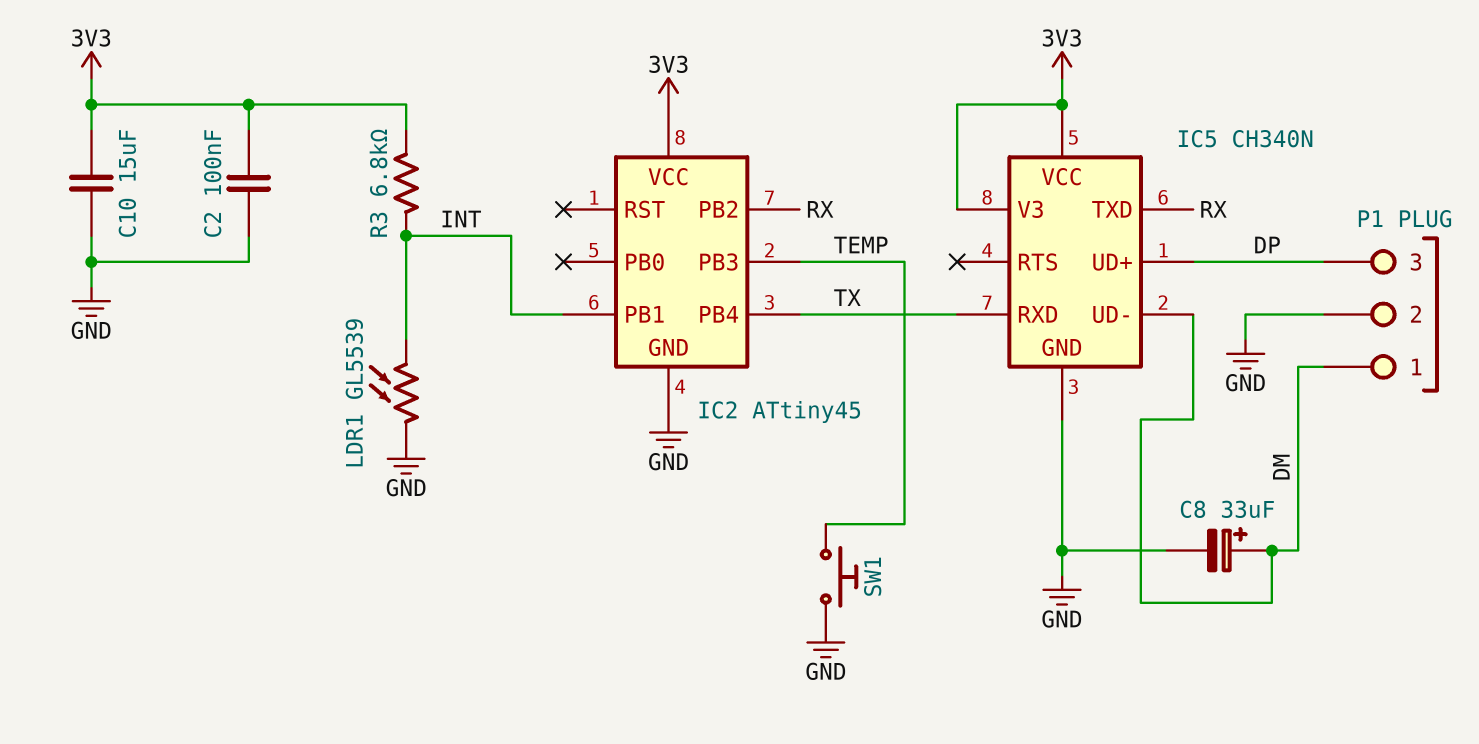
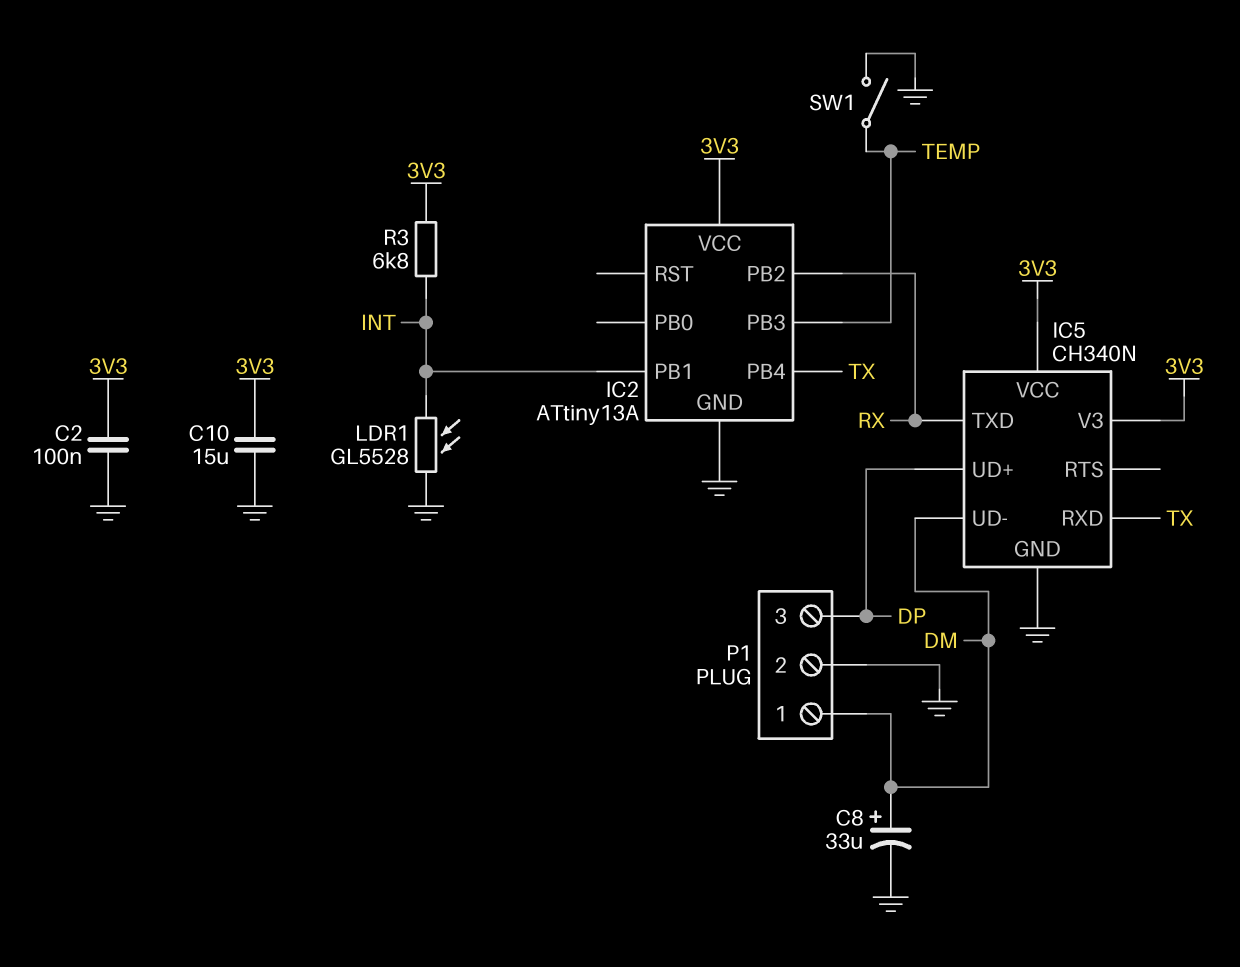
IC2: ATtiny45 -> ATtiny13A
LDR1: GL5539 (GND, INT) -> GL5528 (GND, INT)
SW1: button (GND, TEMP) -> switch (GND, TEMP)

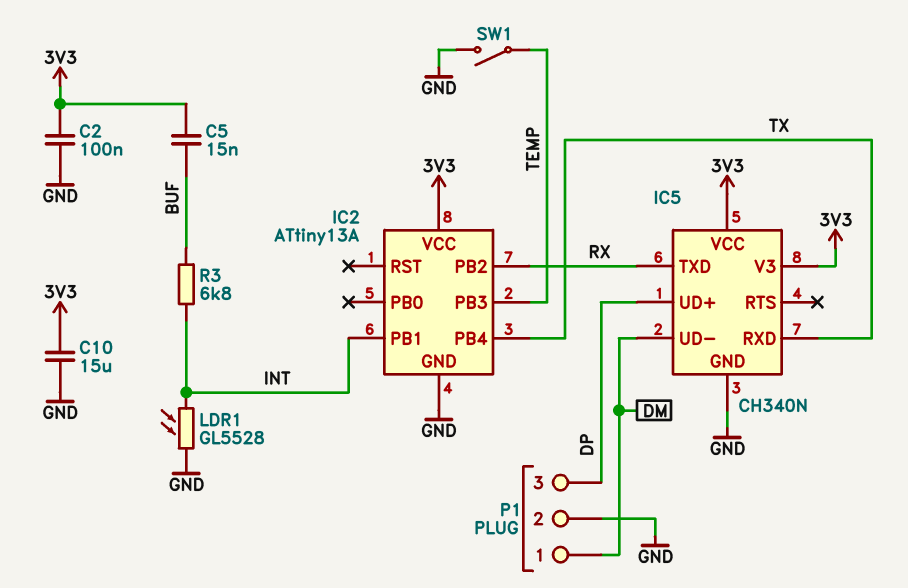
C5: none -> 15nF (3V3, BUF)
C8: 33uF (plus DM, minus GND) -> none
R3: 6.8k (3V3, INT) -> 6.8k (BUF, INT)

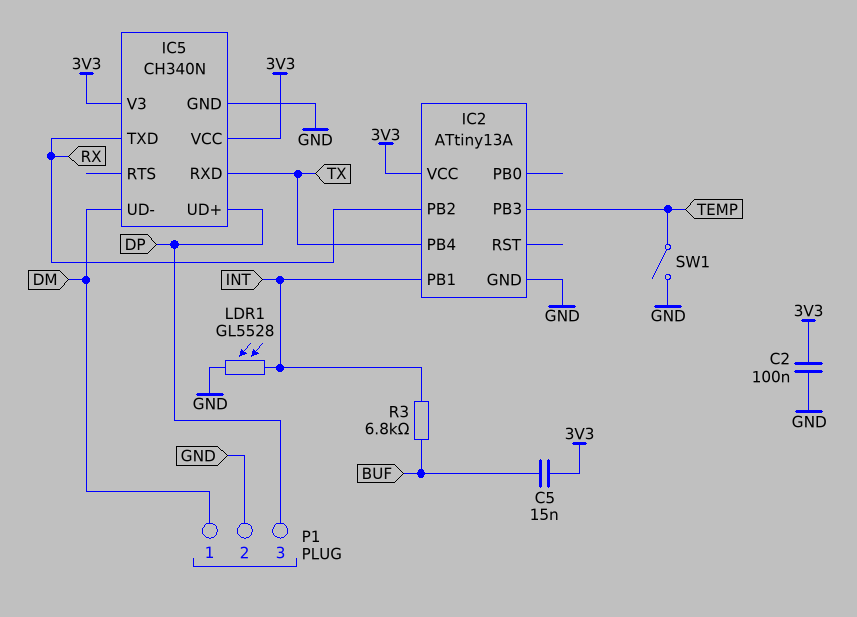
C10: 15uF (3V3, GND) -> none

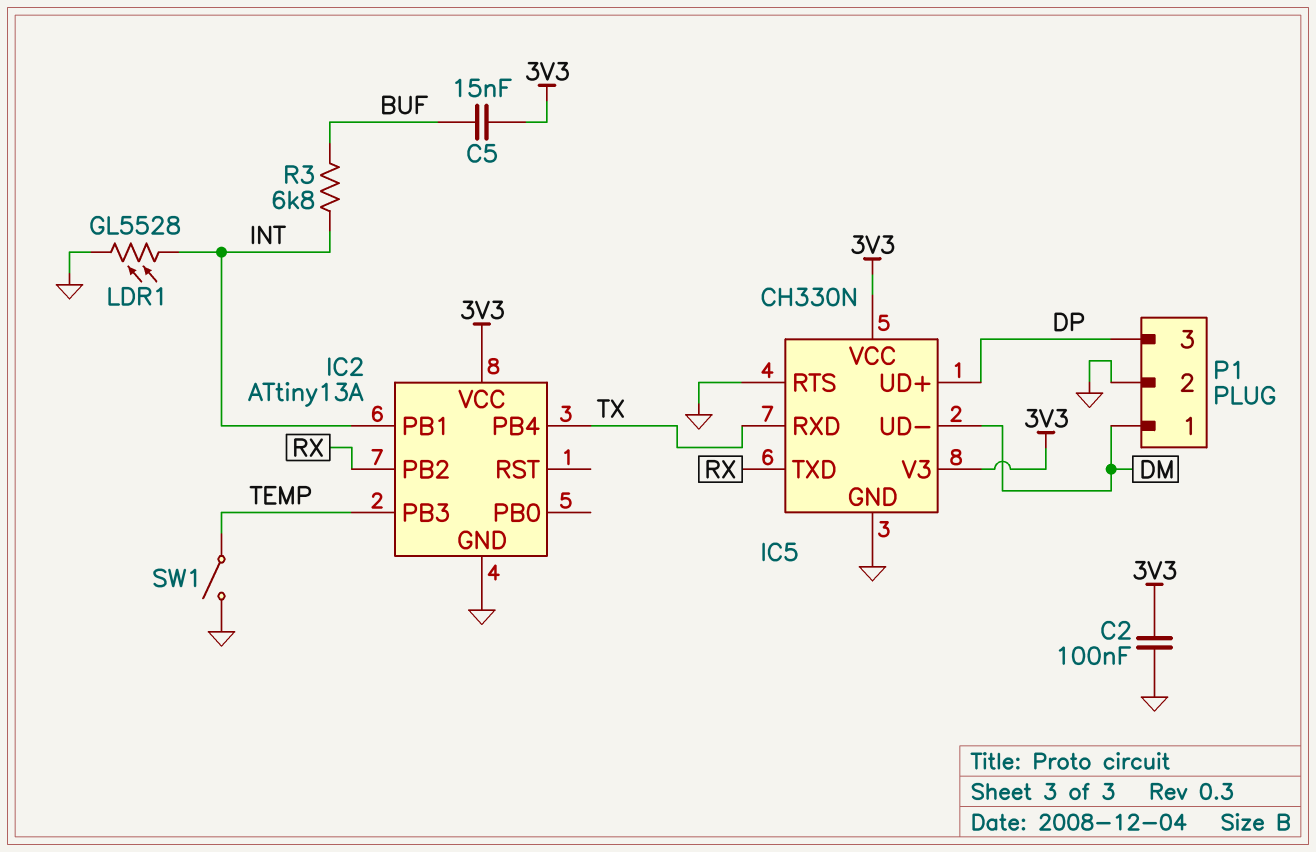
IC5: CH340N -> CH330N
IC5 pin RTS: none -> GND

